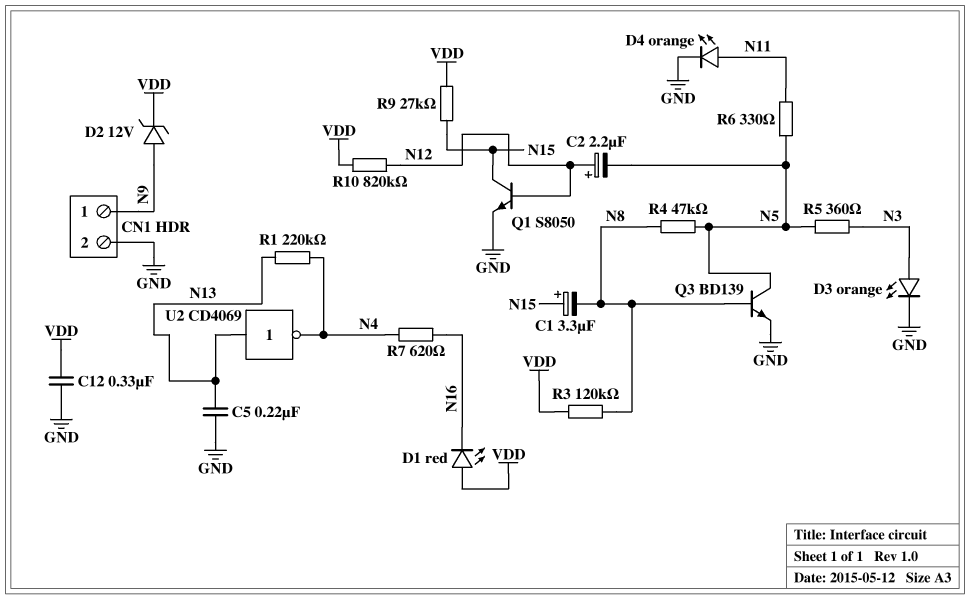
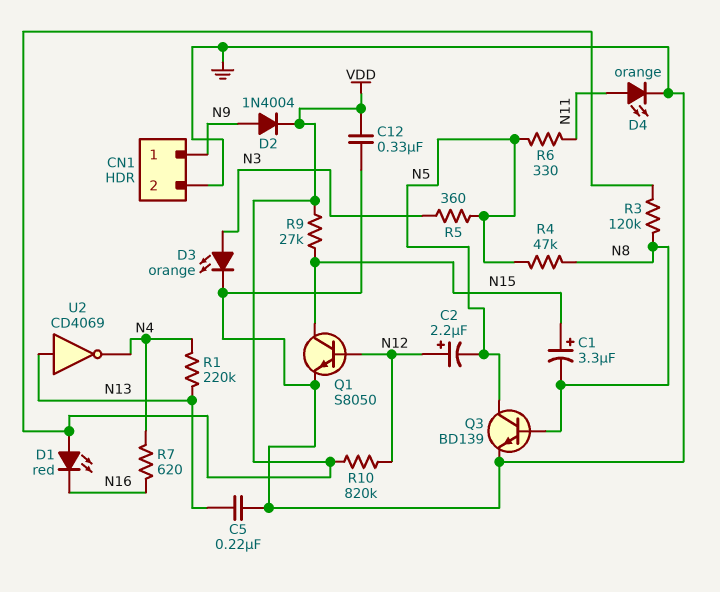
D2: zener 12V (A N9, K VDD) -> diode 1N4004 (A N9, K VDD)

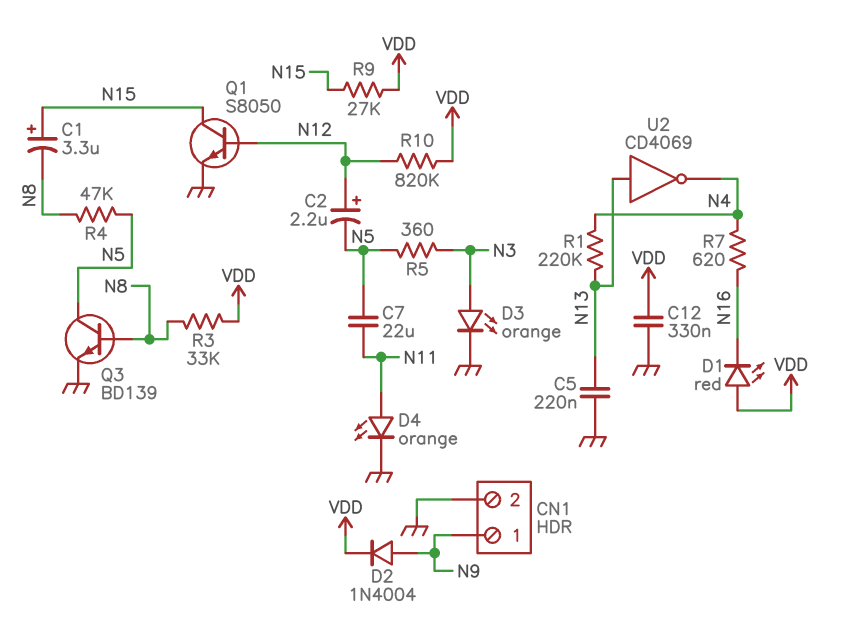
C7: none -> 22uF (N5, N11)
R3: 120k (N8, VDD) -> 33k (N8, VDD)
R6: 330 (N5, N11) -> none

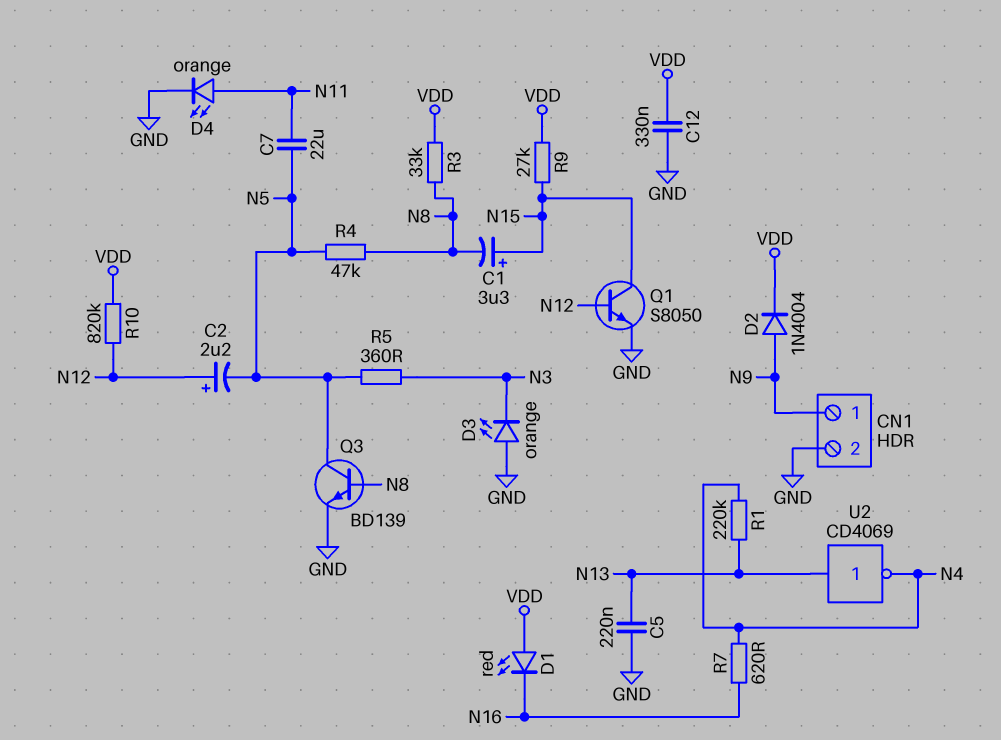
D3: LED orange (A N3, K GND) -> LED orange (A GND, K N3)

